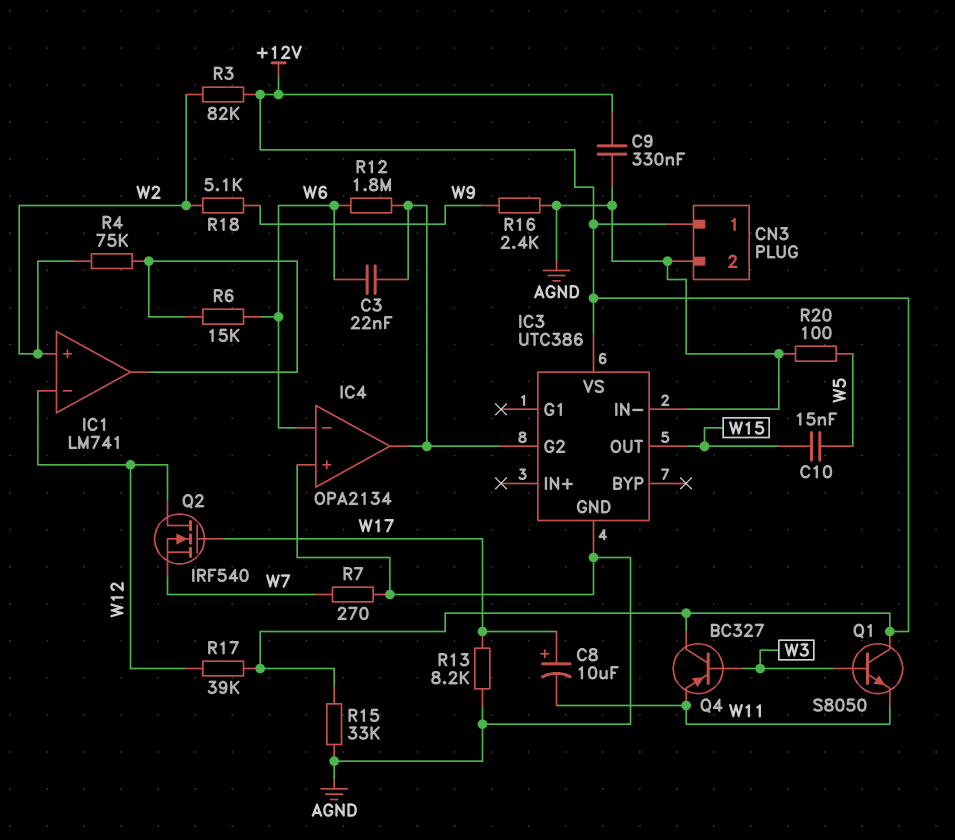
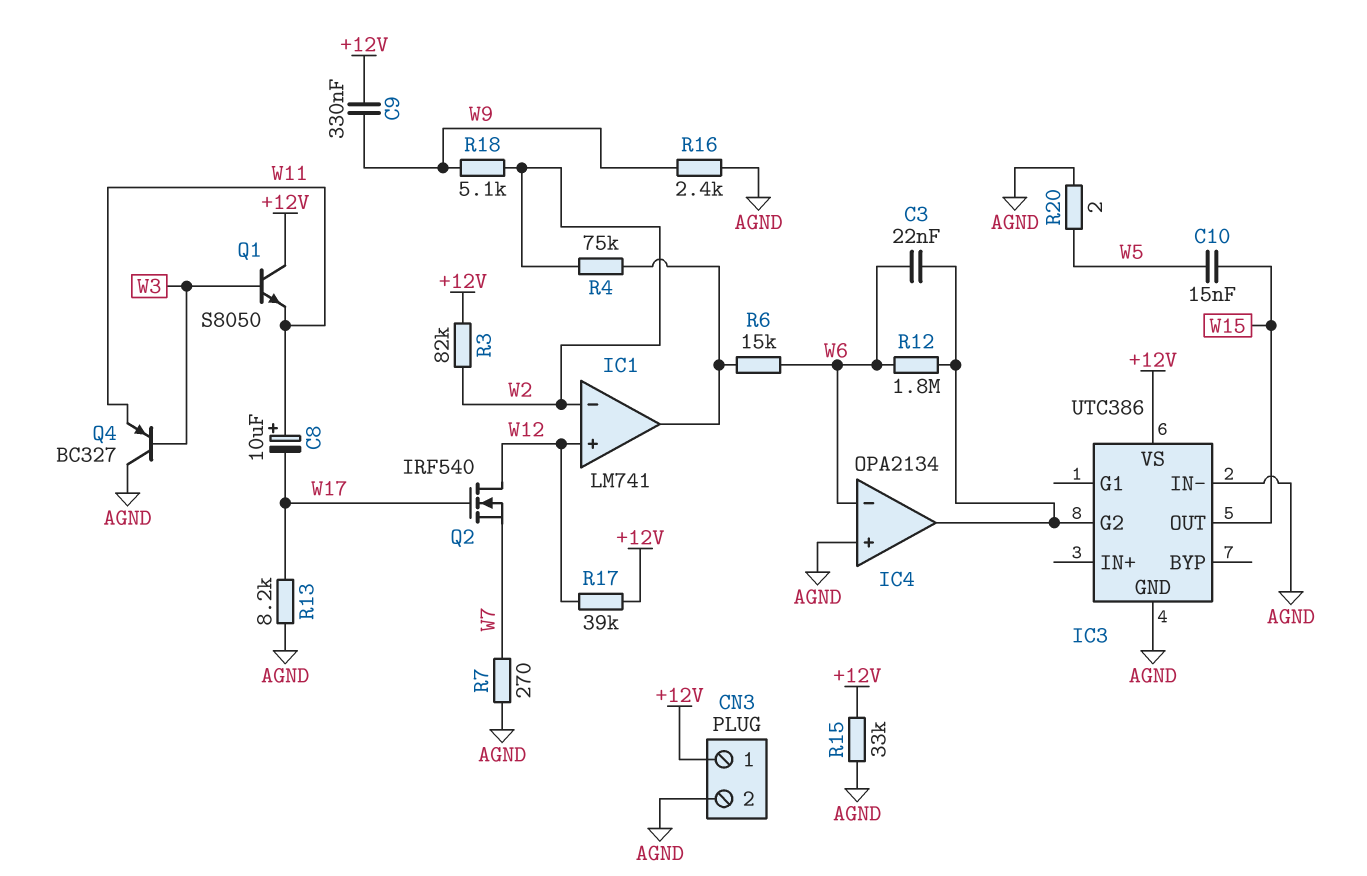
C8: 10uF (plus W17, minus W11) -> 10uF (plus W11, minus W17)
C9: 330nF (+12V, AGND) -> 330nF (+12V, W9)
IC1 pin in+: W2 -> W12
IC1 pin in-: W12 -> W2
Q4: PNP BC327 (B W3, C +12V, E W11) -> PNP BC327 (B W3, C AGND, E W11)
R20: 100 (AGND, W5) -> 2 (AGND, W5)

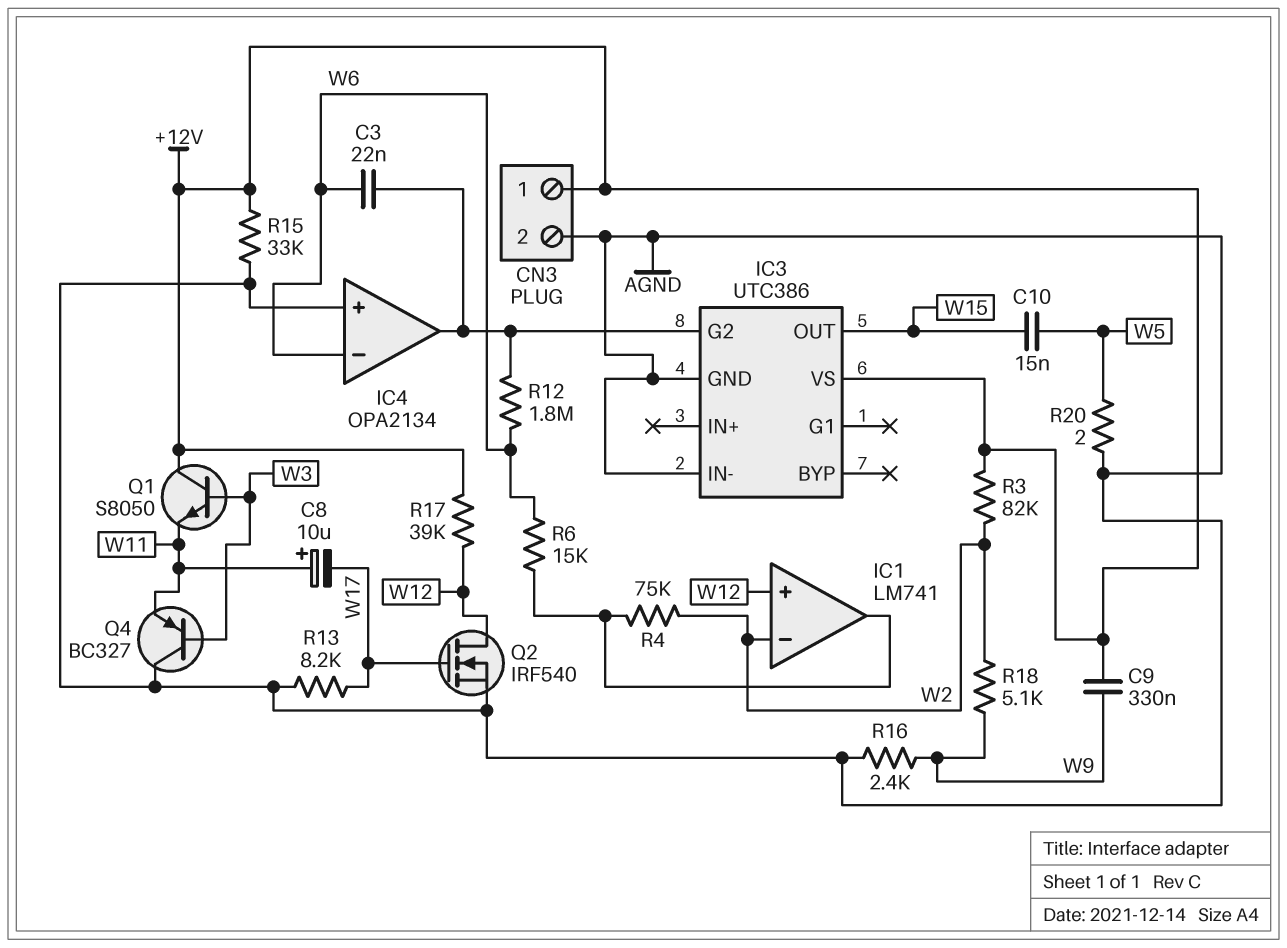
Q2: NMOS IRF540 (G W17, D W12, S W7) -> NMOS IRF540 (G W17, D W12, S AGND)
R7: 270 (AGND, W7) -> none

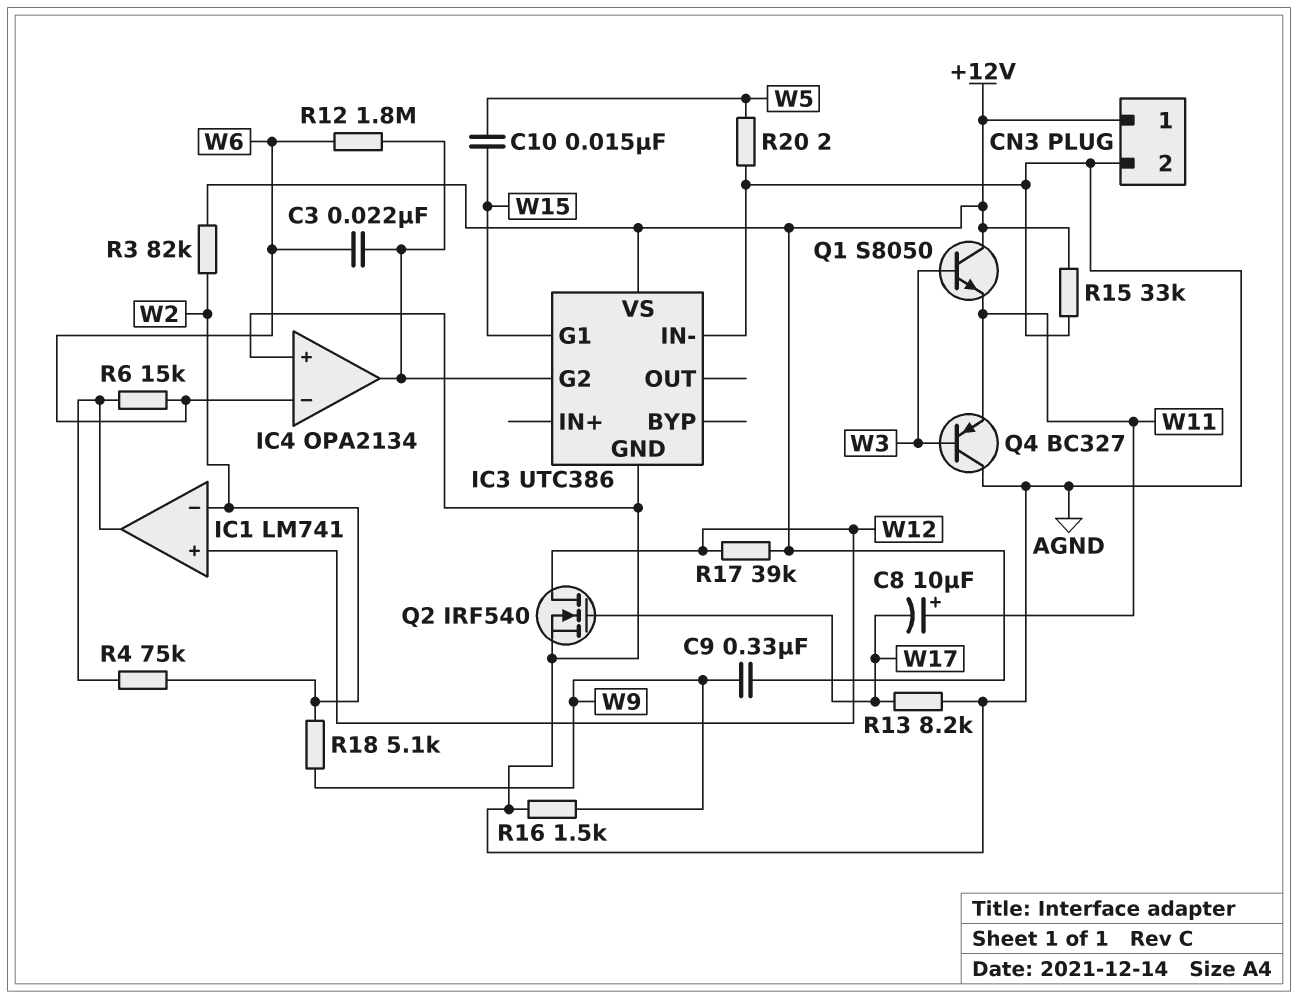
IC3 pin G1: none -> W15
IC3 pin OUT: W15 -> none
R16: 2.4k (AGND, W9) -> 1.5k (AGND, W9)

